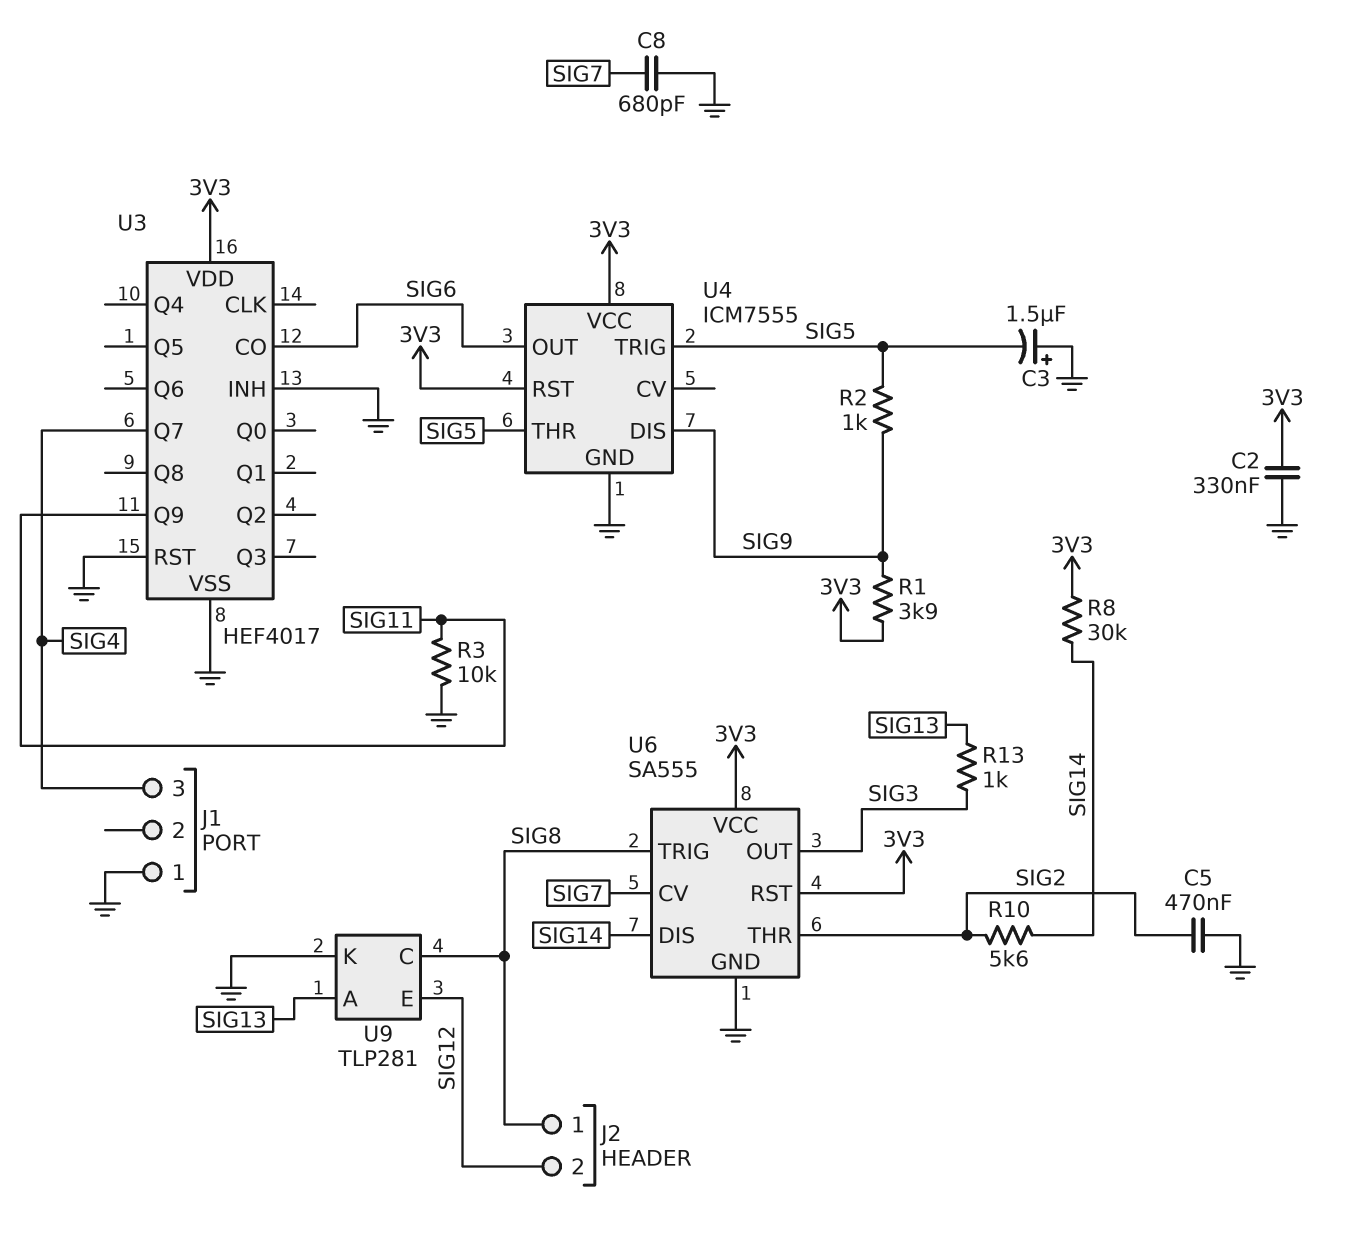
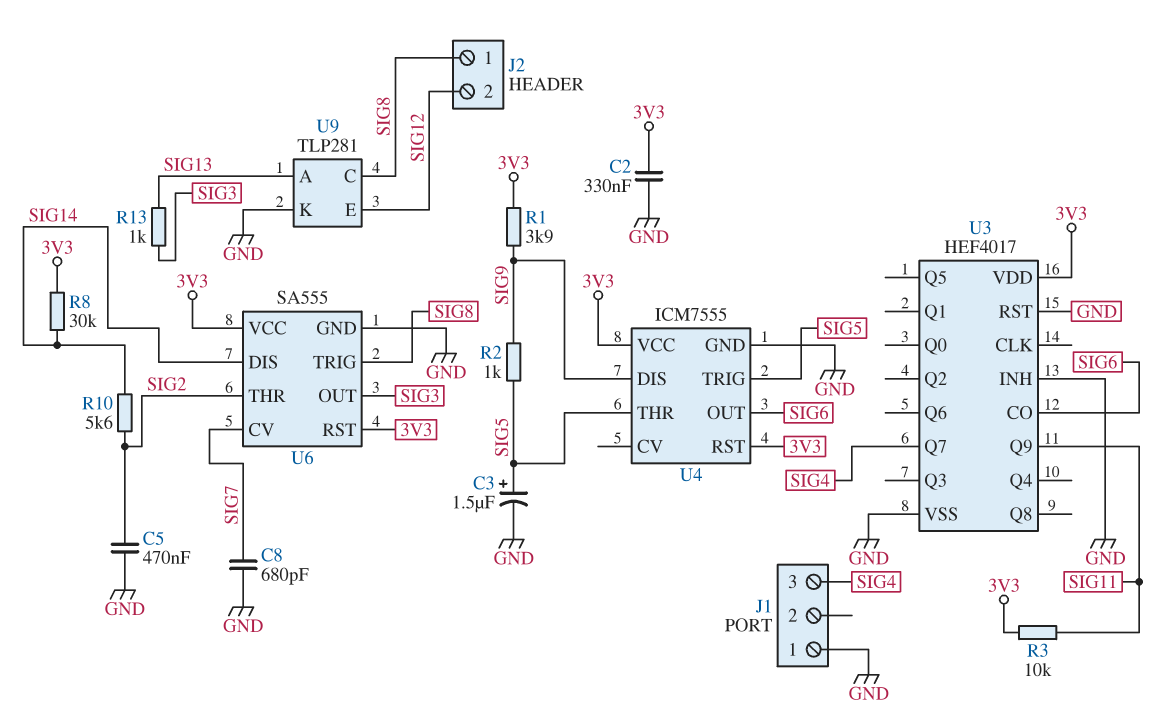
C3: 1.5uF (plus GND, minus SIG5) -> 1.5uF (plus SIG5, minus GND)
R3: 10k (GND, SIG11) -> 10k (3V3, SIG11)

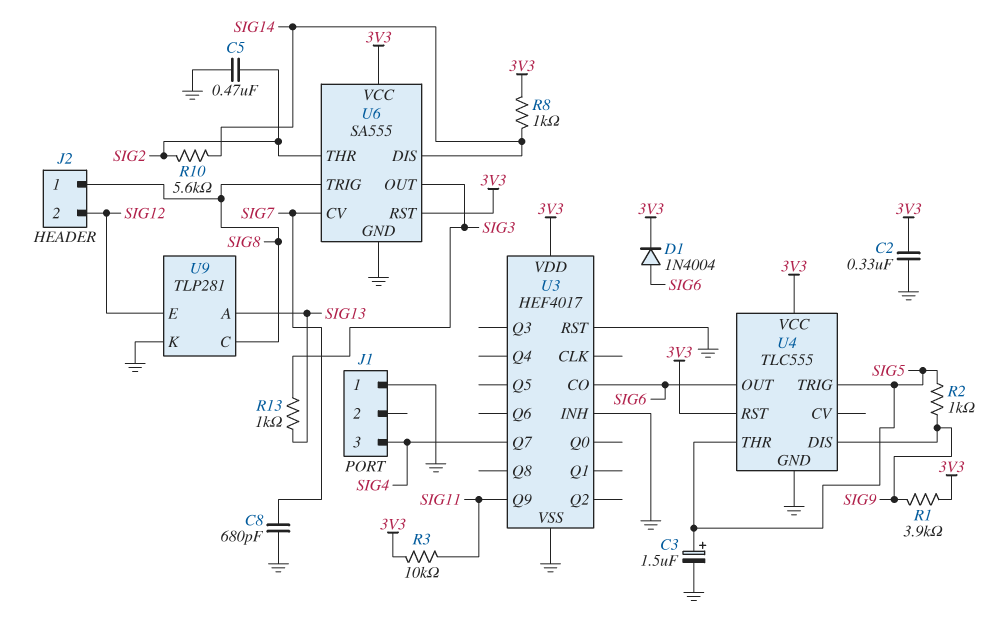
D1: none -> diode 1N4004 (A SIG6, K 3V3)
R8: 30k (3V3, SIG14) -> 1k (3V3, SIG14)
U4: ICM7555 -> TLC555

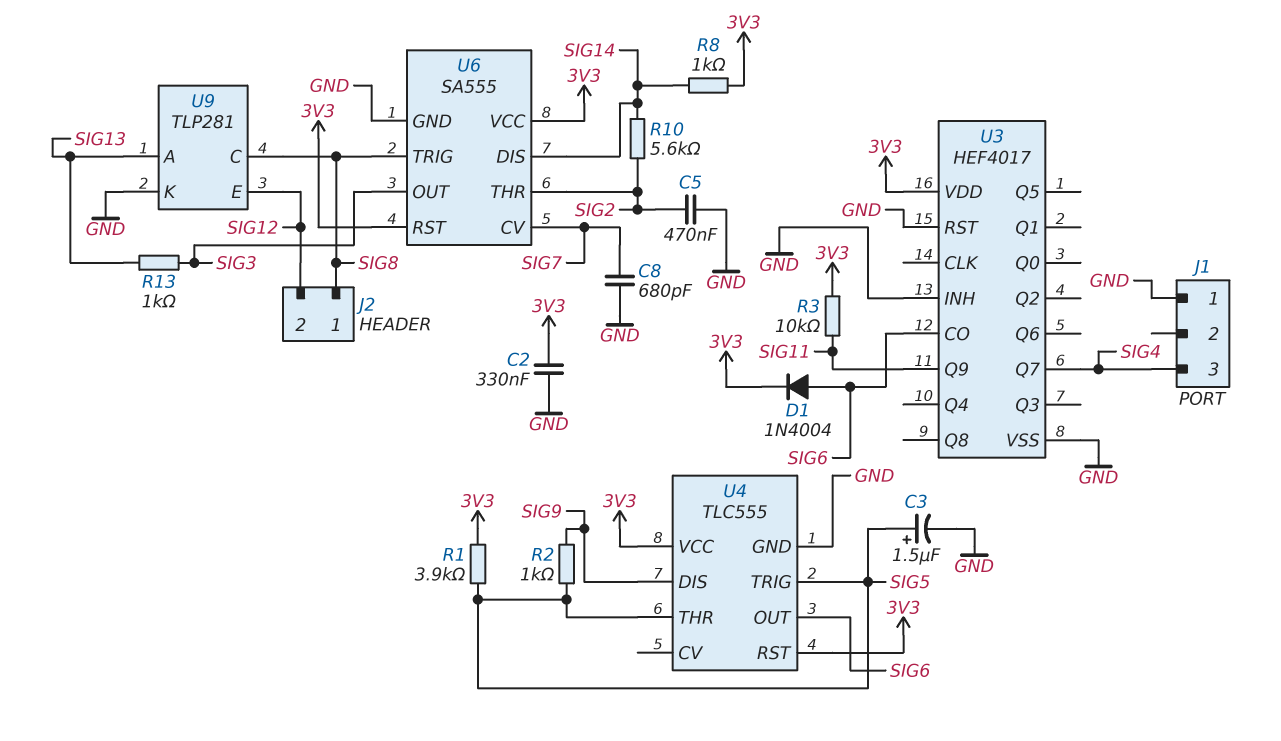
R1: 3.9k (3V3, SIG9) -> 3.9k (3V3, SIG5)

